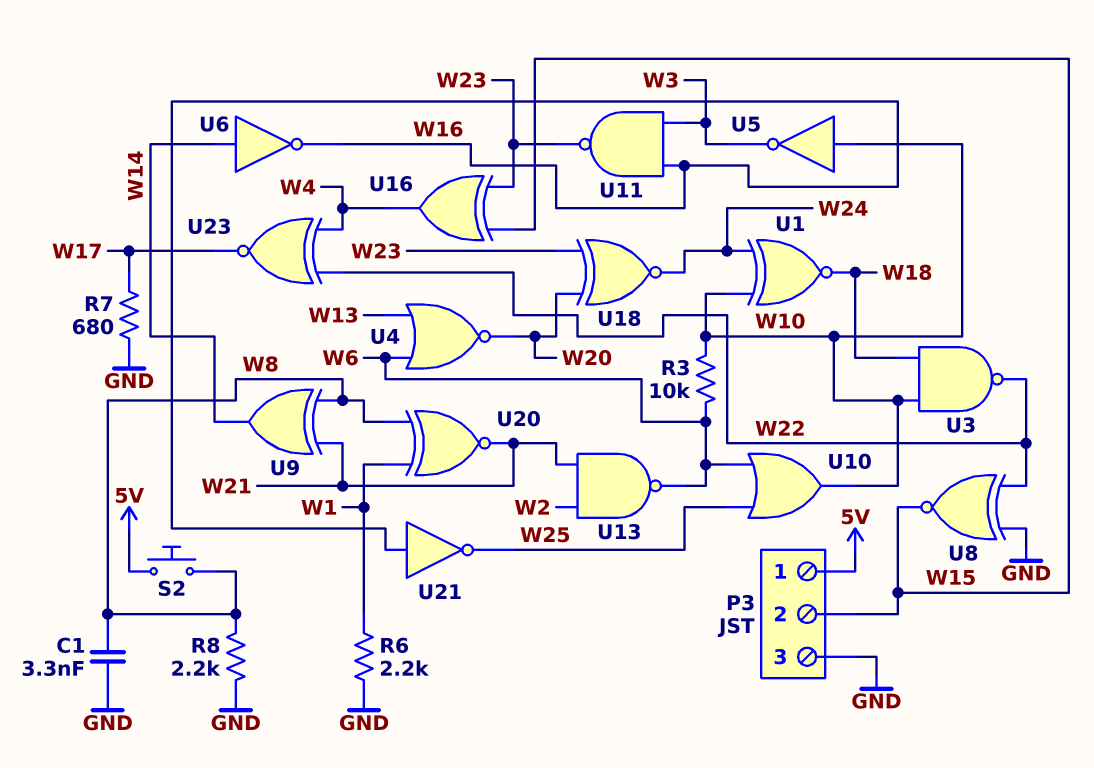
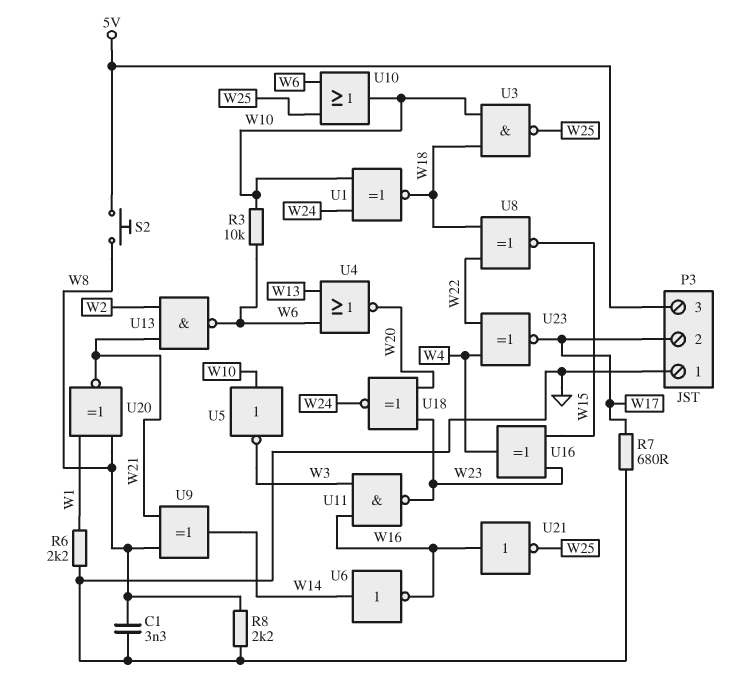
P3 pin 1: 5V -> GND
P3 pin 2: W15 -> W17
P3 pin 3: GND -> 5V
U3: NAND (in W10, in W18, out W22) -> NAND (in W10, in W18, out W25)
U8: XNOR (in GND, in W22, out W15) -> XNOR (in W18, in W22, out W15)

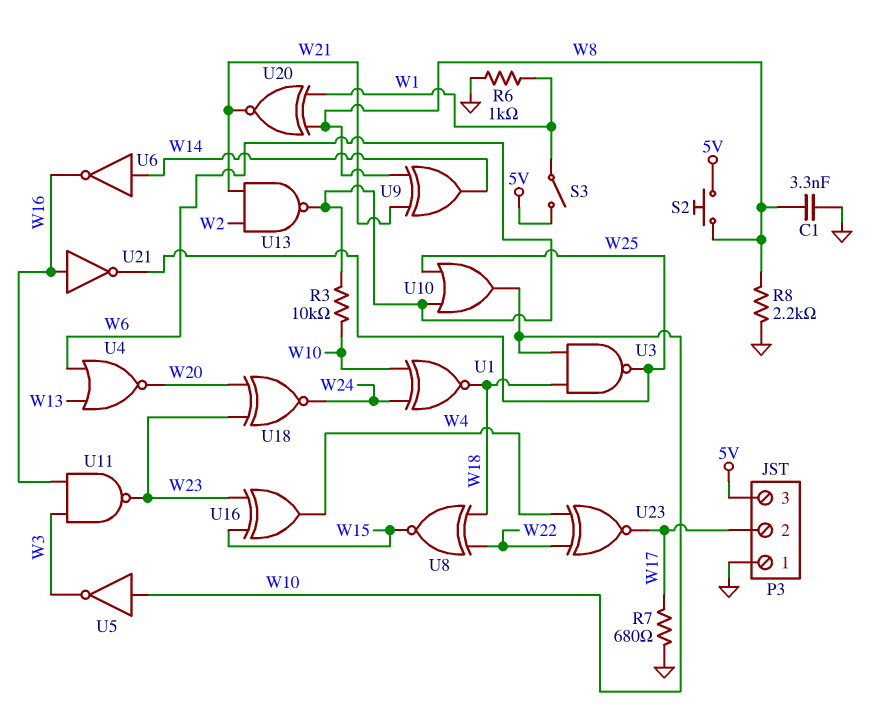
R6: 2.2k (GND, W1) -> 1k (GND, W1)
S3: none -> switch (5V, W1)

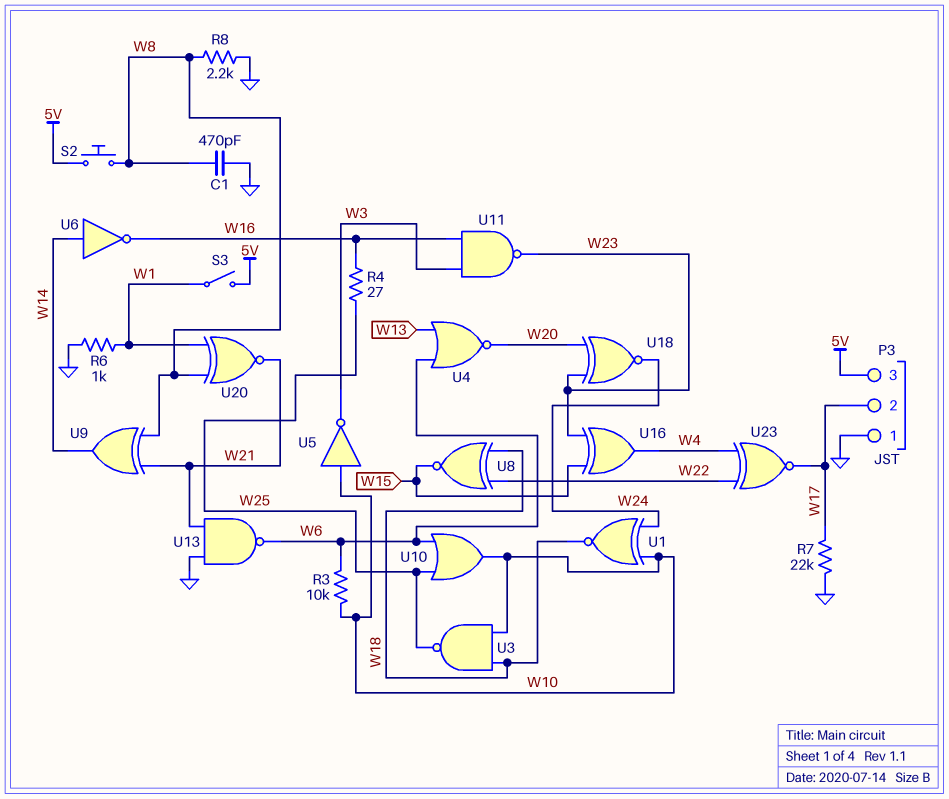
C1: 3.3nF (GND, W8) -> 470pF (GND, W8)
R4: none -> 27 (W16, W25)
R7: 680 (GND, W17) -> 22k (GND, W17)
U13: NAND (in W2, in W21, out W6) -> NAND (in GND, in W21, out W6)
U21: NOT (in W16, out W25) -> none

